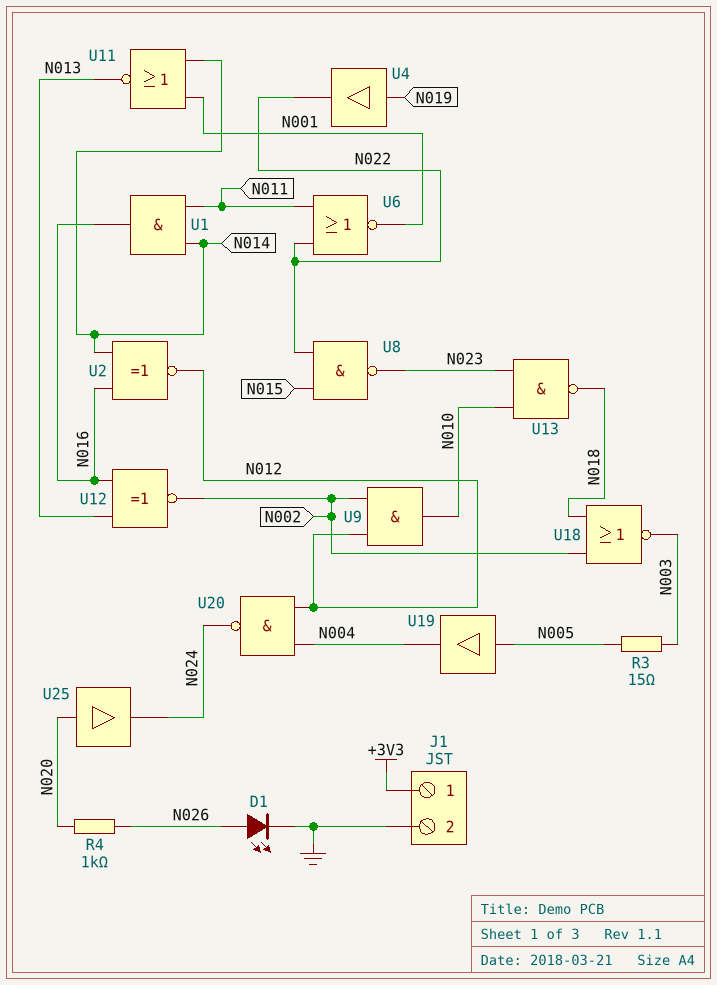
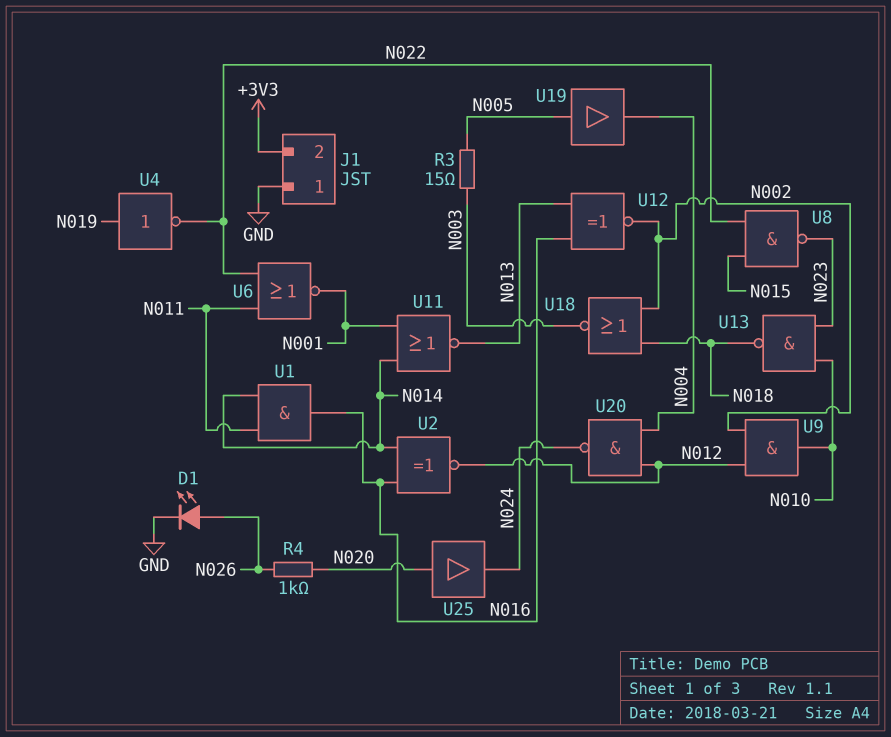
J1 pin 1: +3V3 -> GND
J1 pin 2: GND -> +3V3
U4: buffer (in N019, out N022) -> NOT (in N019, out N022)

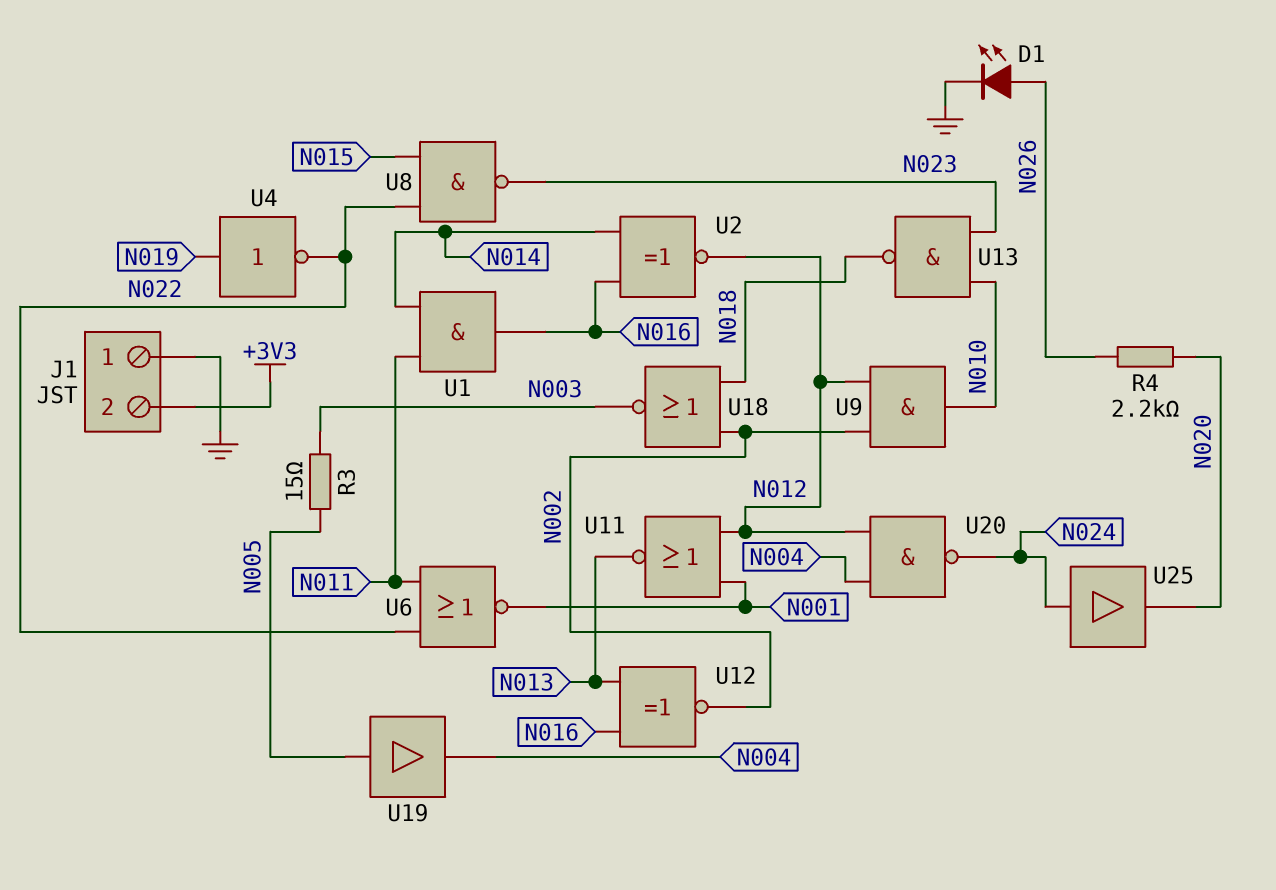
R4: 1k (N020, N026) -> 2.2k (N020, N026)
U11: NOR (in N001, in N014, out N013) -> NOR (in N001, in N012, out N013)
U25: buffer (in N020, out N024) -> buffer (in N024, out N020)

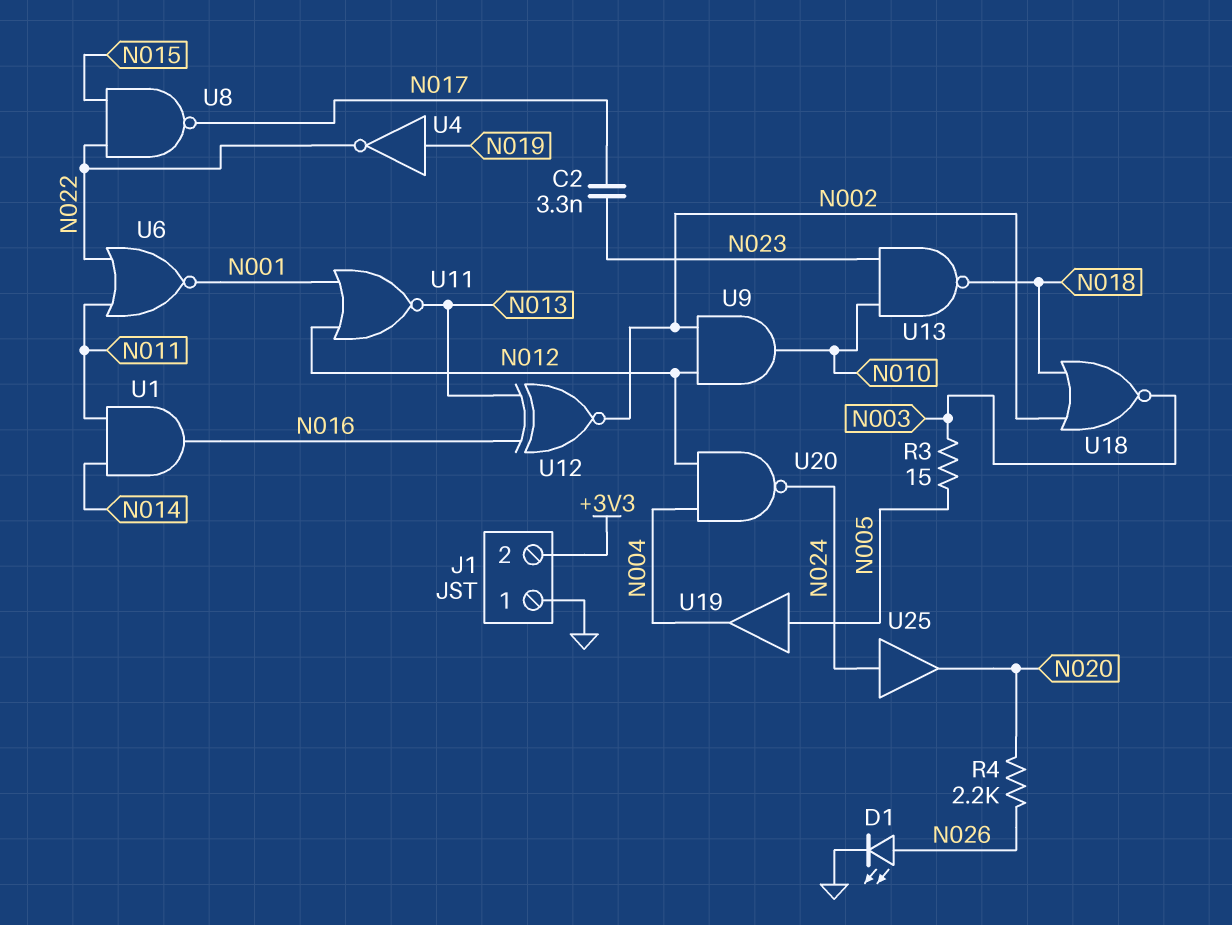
C2: none -> 3.3nF (N017, N023)
U2: XNOR (in N014, in N016, out N012) -> none
U8: NAND (in N015, in N022, out N023) -> NAND (in N015, in N022, out N017)

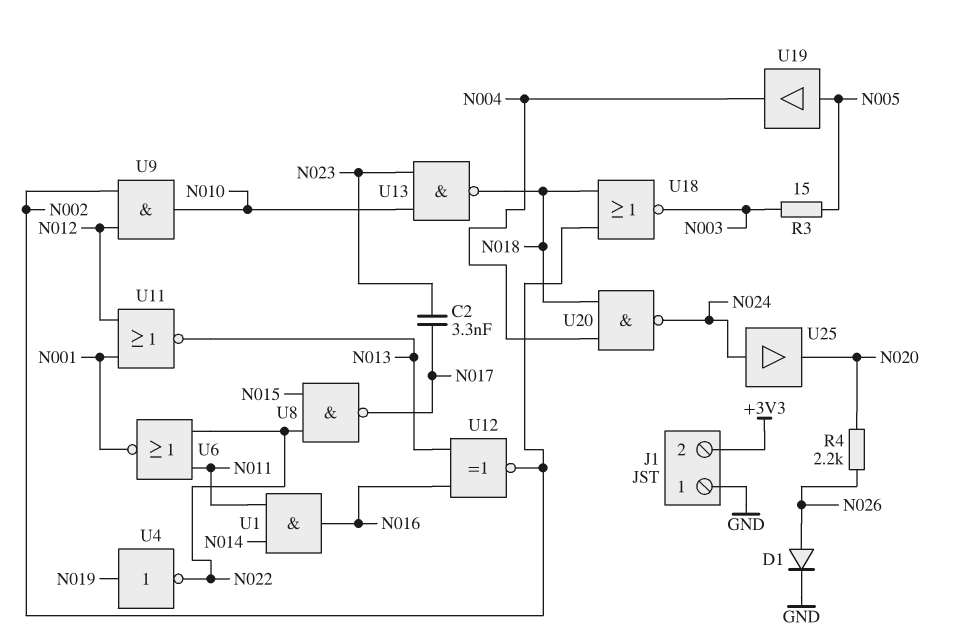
D1: LED (A N026, K GND) -> diode (A N026, K GND)
U20: NAND (in N004, in N012, out N024) -> NAND (in N004, in N018, out N024)

